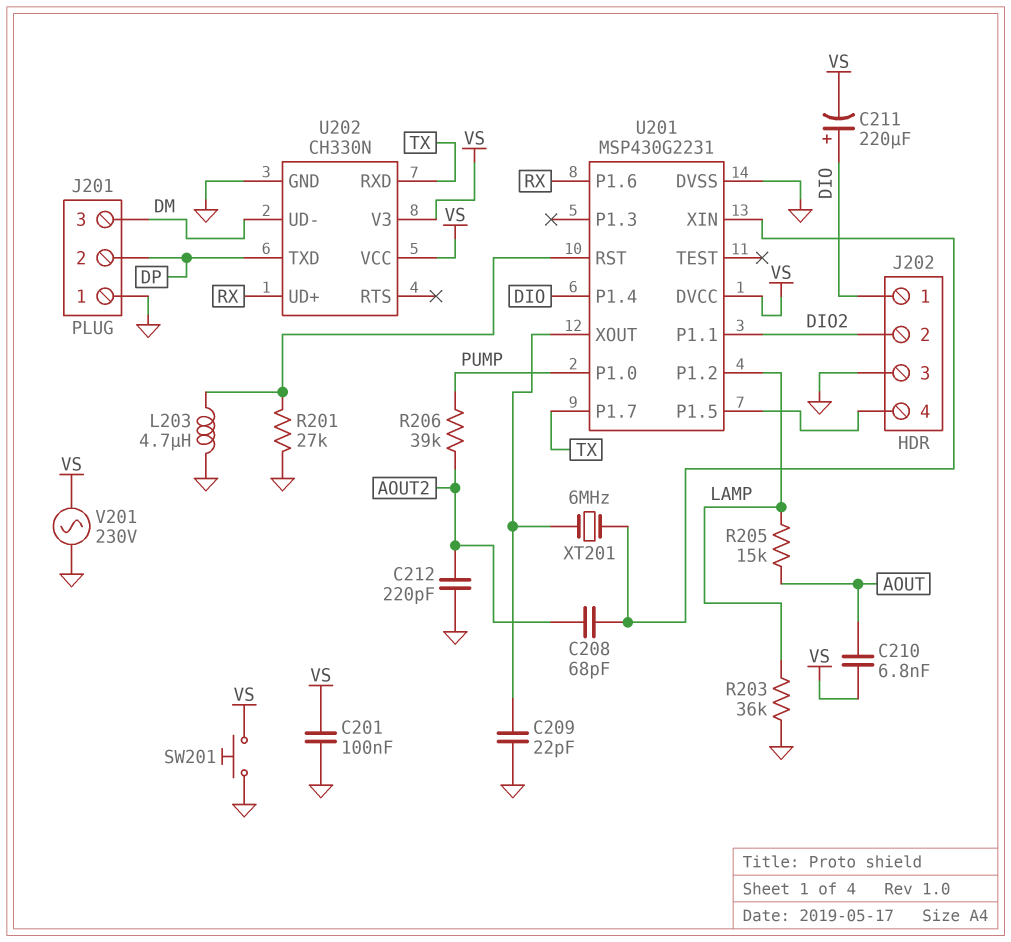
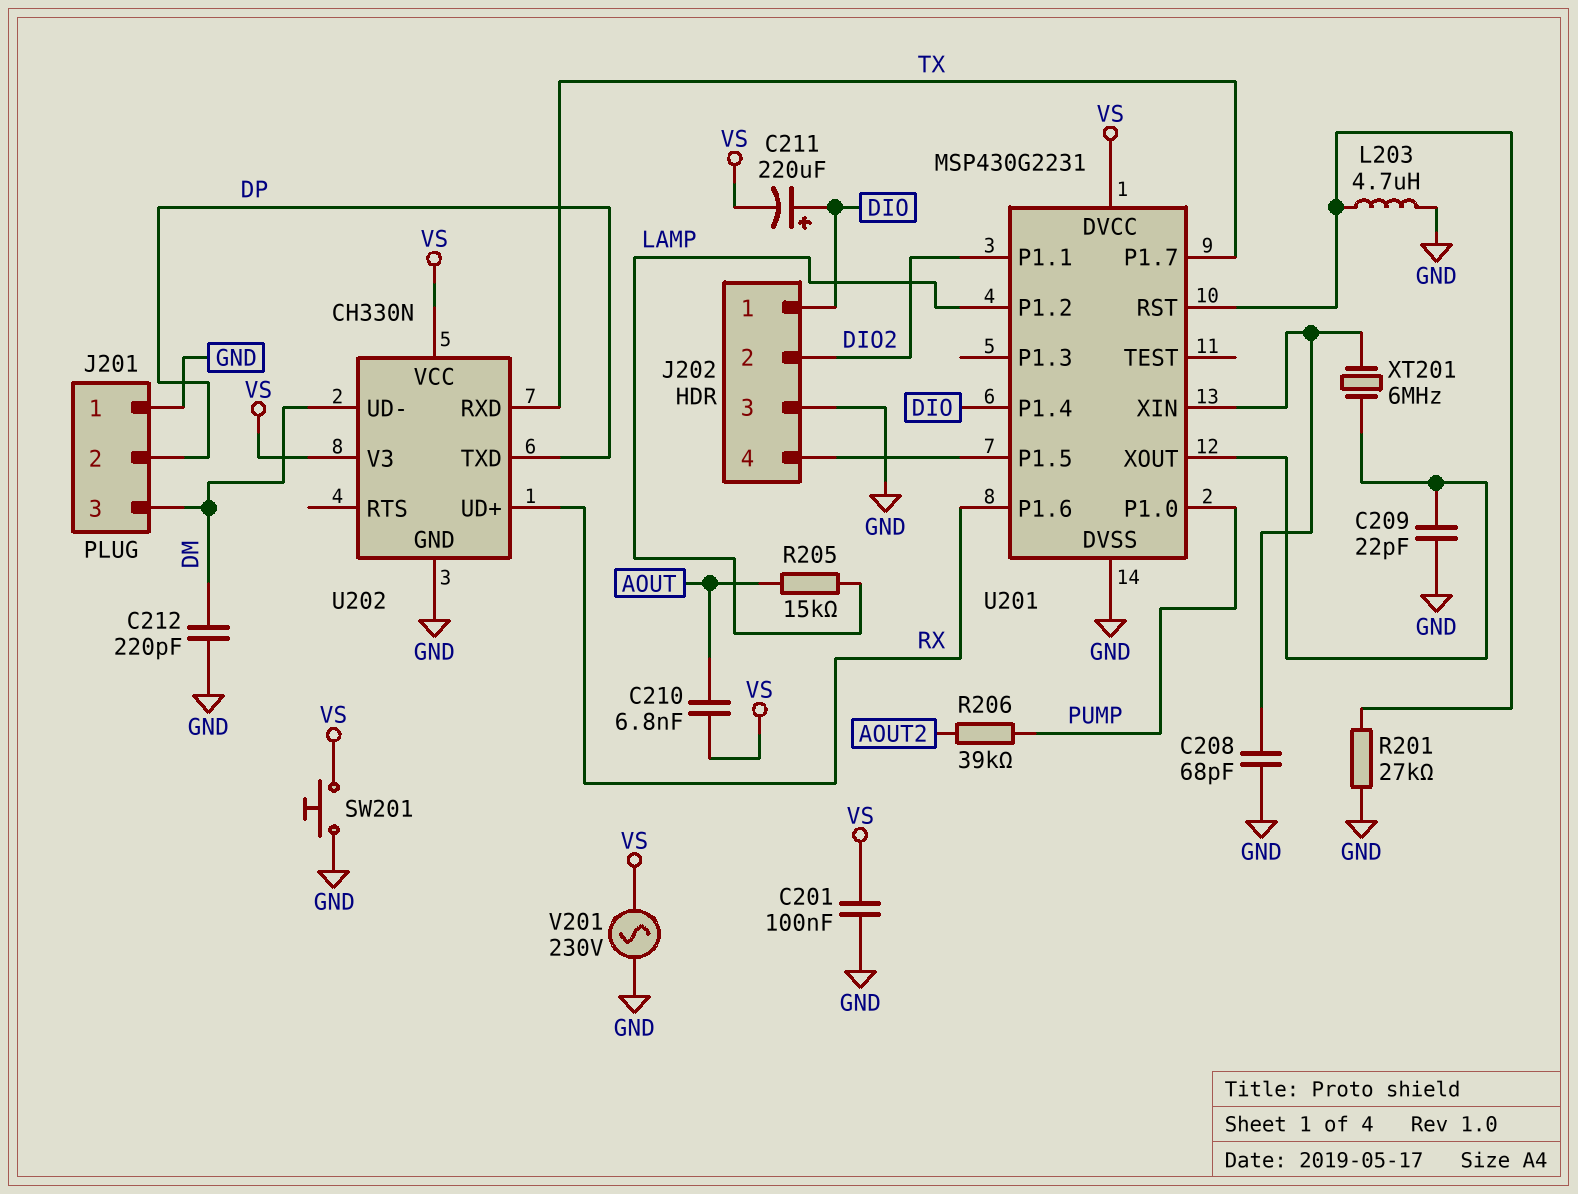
C208: 68pF (AOUT2, U201/XIN) -> 68pF (GND, U201/XIN)
C212: 220pF (AOUT2, GND) -> 220pF (DM, GND)
R203: 36k (GND, LAMP) -> none

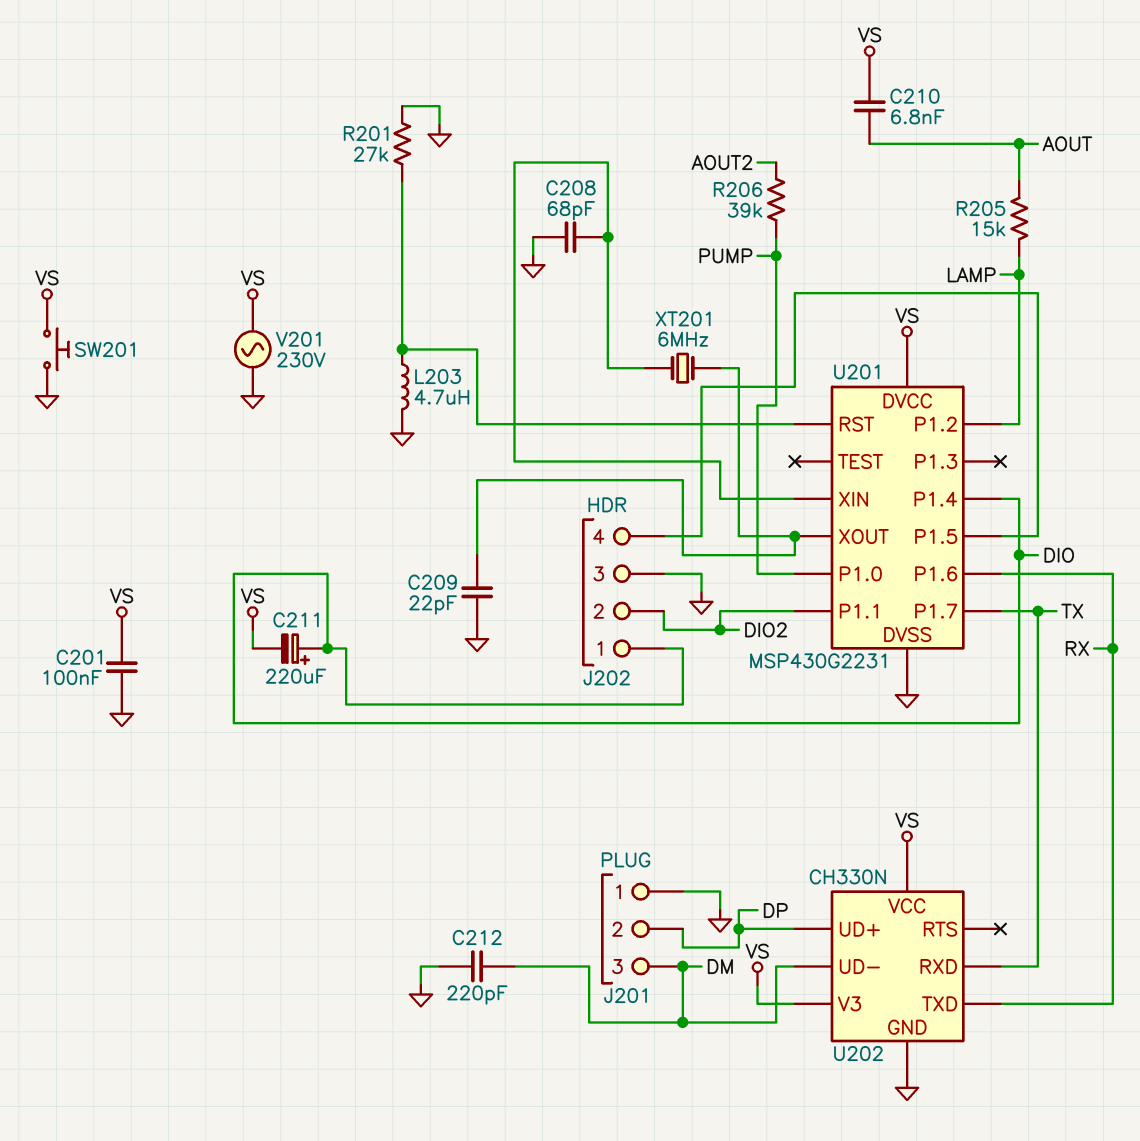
U202 pin TXD: DP -> RX
U202 pin UD+: RX -> DP

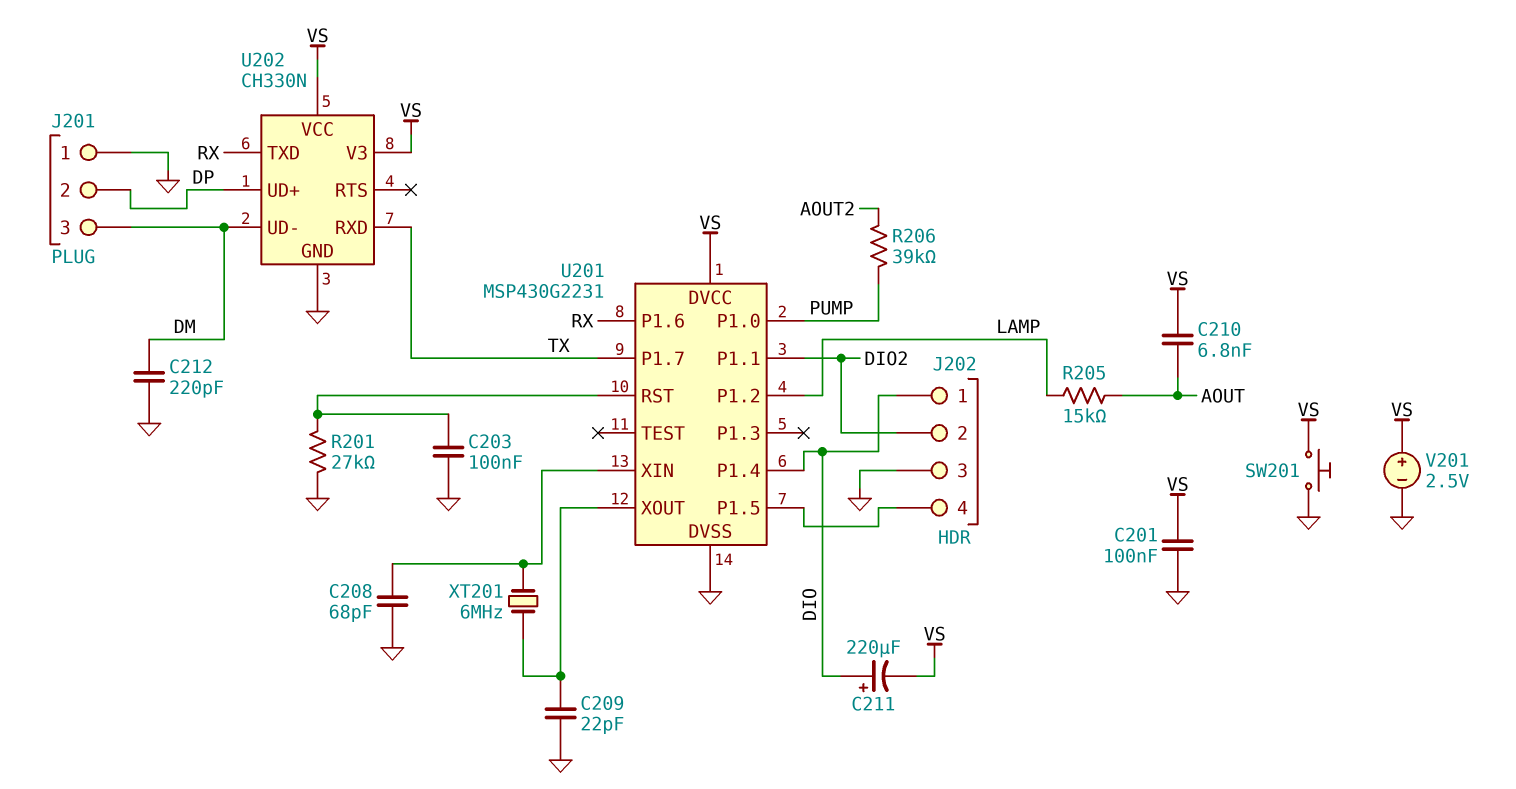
C203: none -> 100nF (GND, U201/RST)
L203: 4.7uH (GND, U201/RST) -> none
V201: AC 230V (GND, VS) -> 2.5V (plus VS, minus GND)

